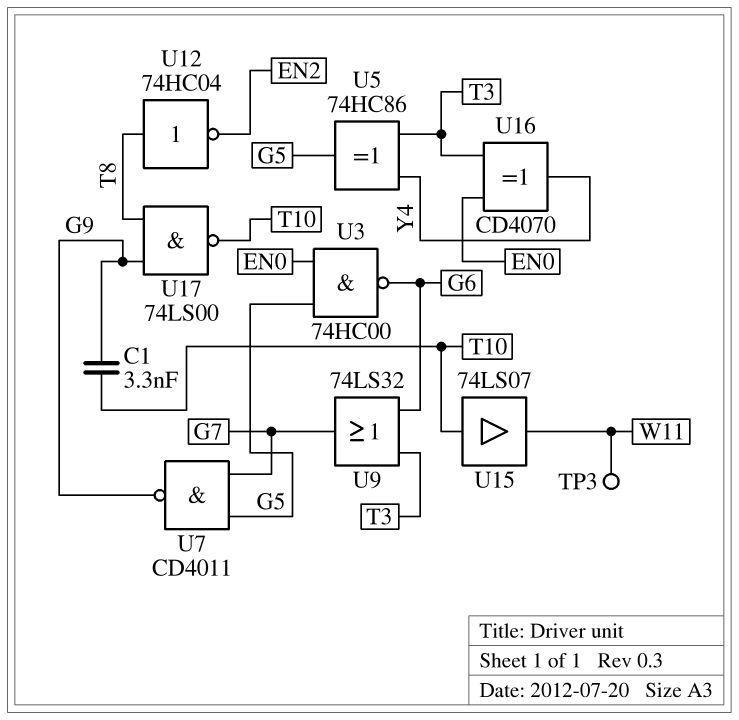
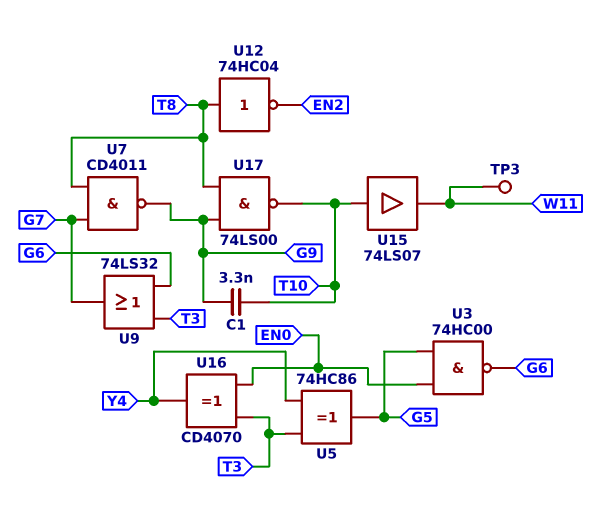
U7: NAND CD4011 (in G5, in G7, out G9) -> NAND CD4011 (in G7, in T8, out G9)

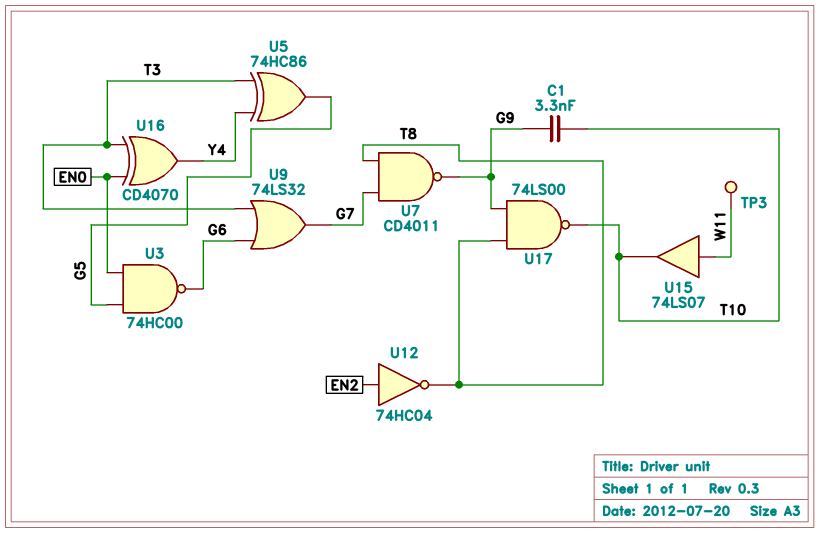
U12: NOT 74HC04 (in T8, out EN2) -> NOT 74HC04 (in EN2, out T8)
U15: buffer 74LS07 (in T10, out W11) -> buffer 74LS07 (in W11, out T10)

